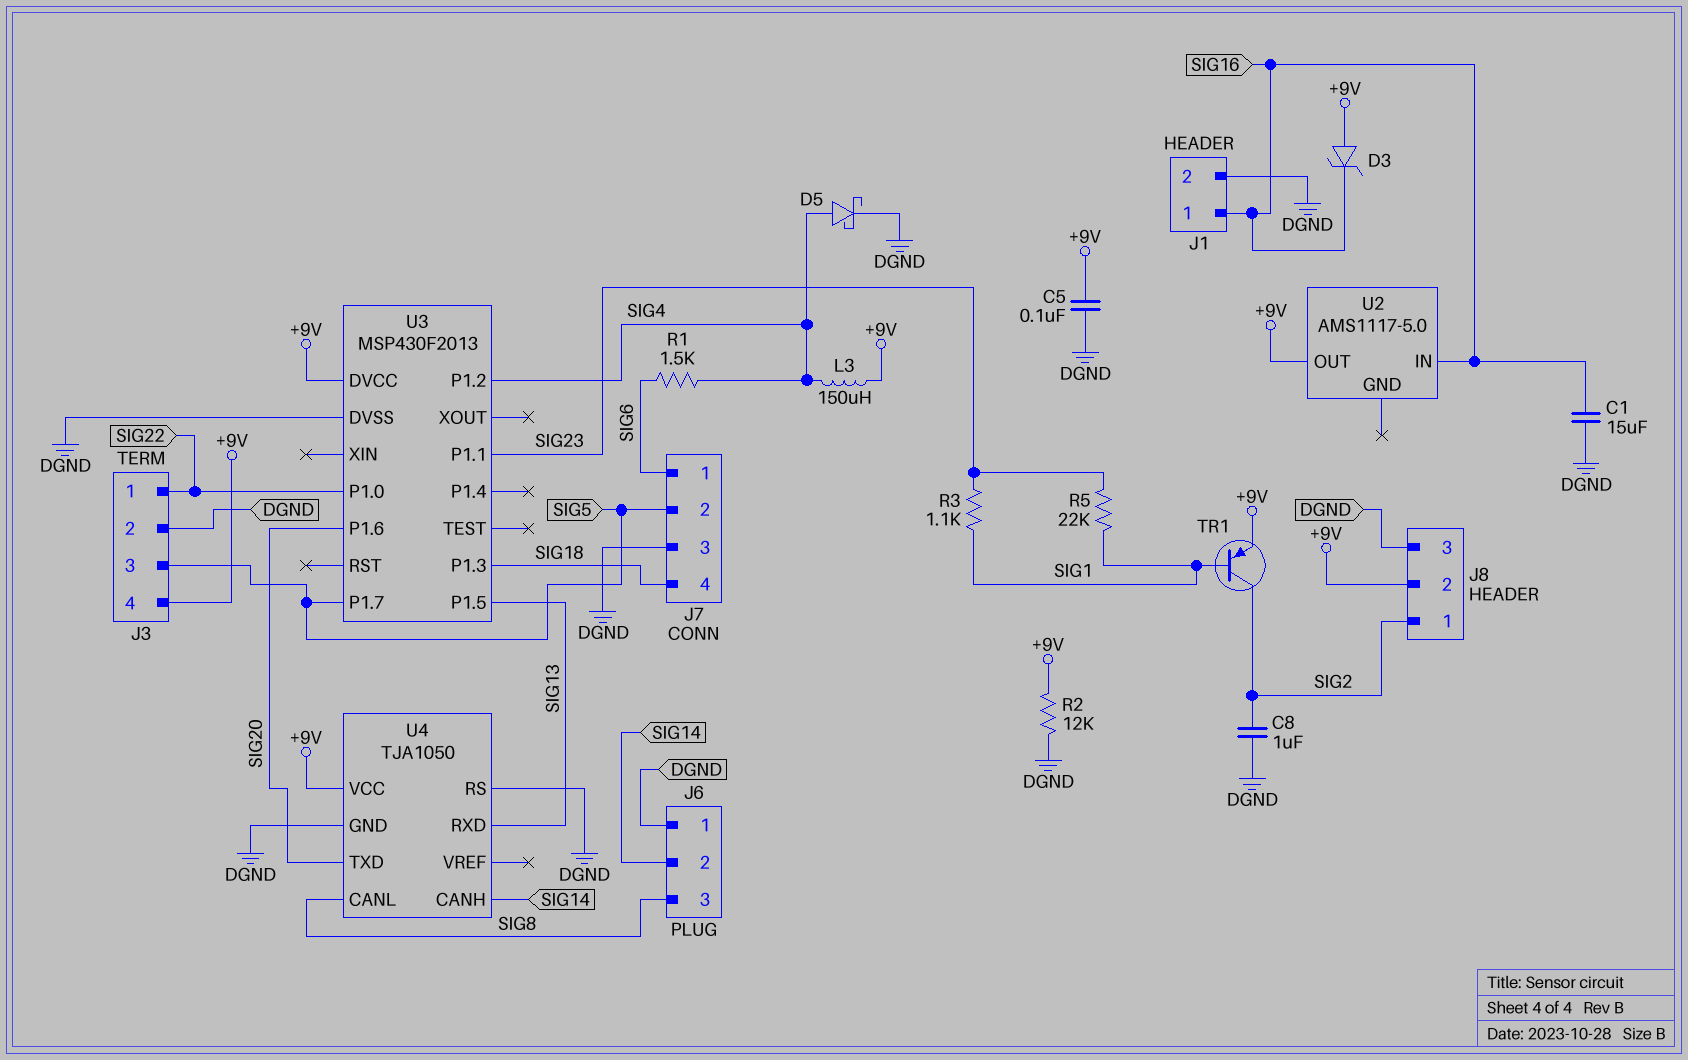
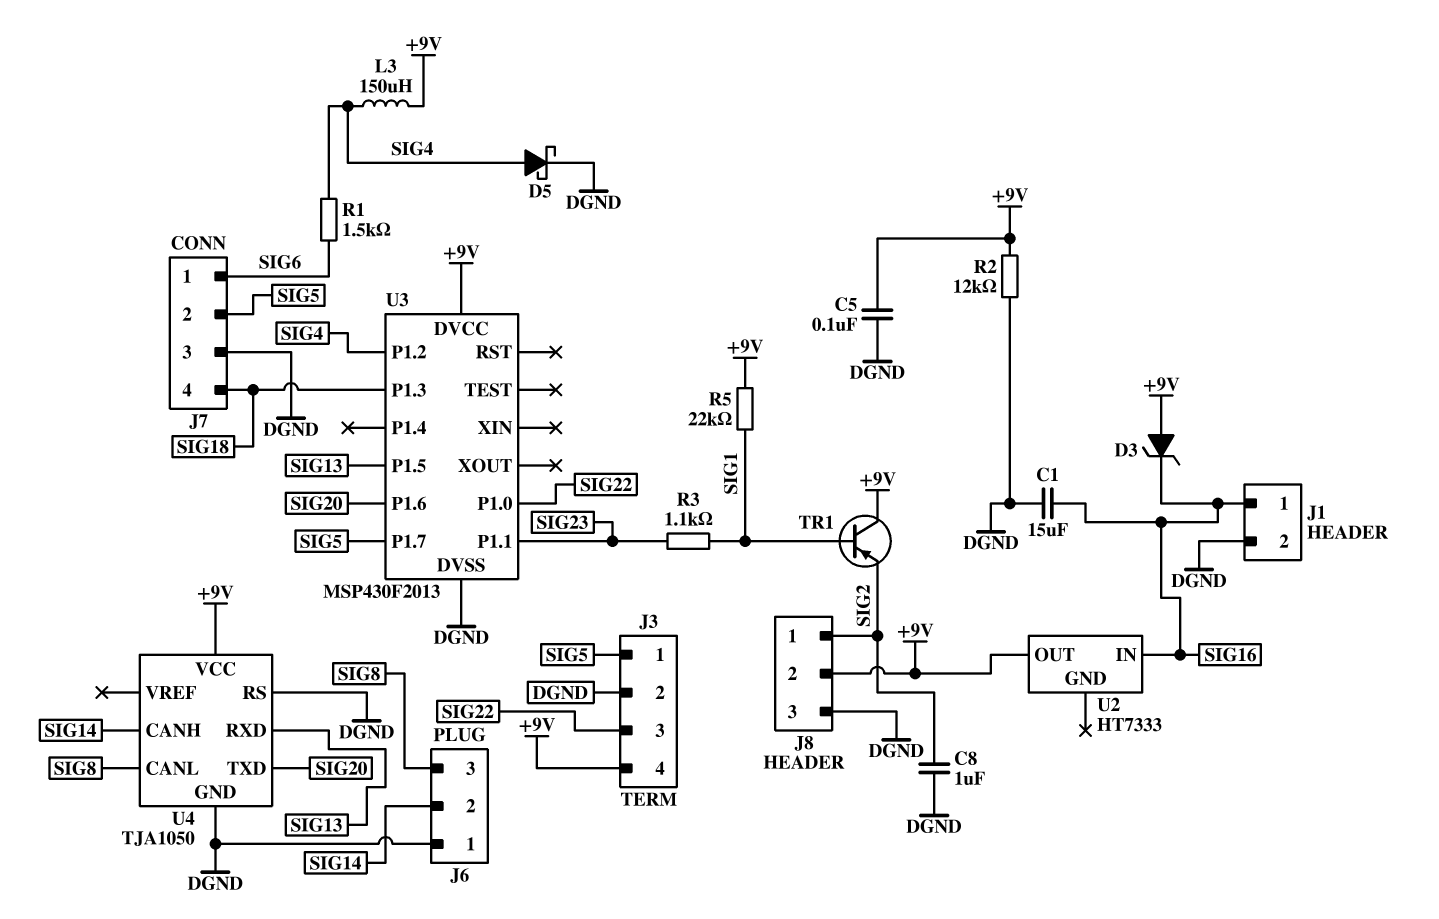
J3 pin 1: SIG22 -> SIG5
J3 pin 3: SIG5 -> SIG22
R5: 22k (SIG1, SIG23) -> 22k (+9V, SIG1)
TR1: PNP (B SIG1, C SIG2, E +9V) -> PNP (B SIG1, C +9V, E SIG2)
U2: AMS1117-5.0 -> HT7333

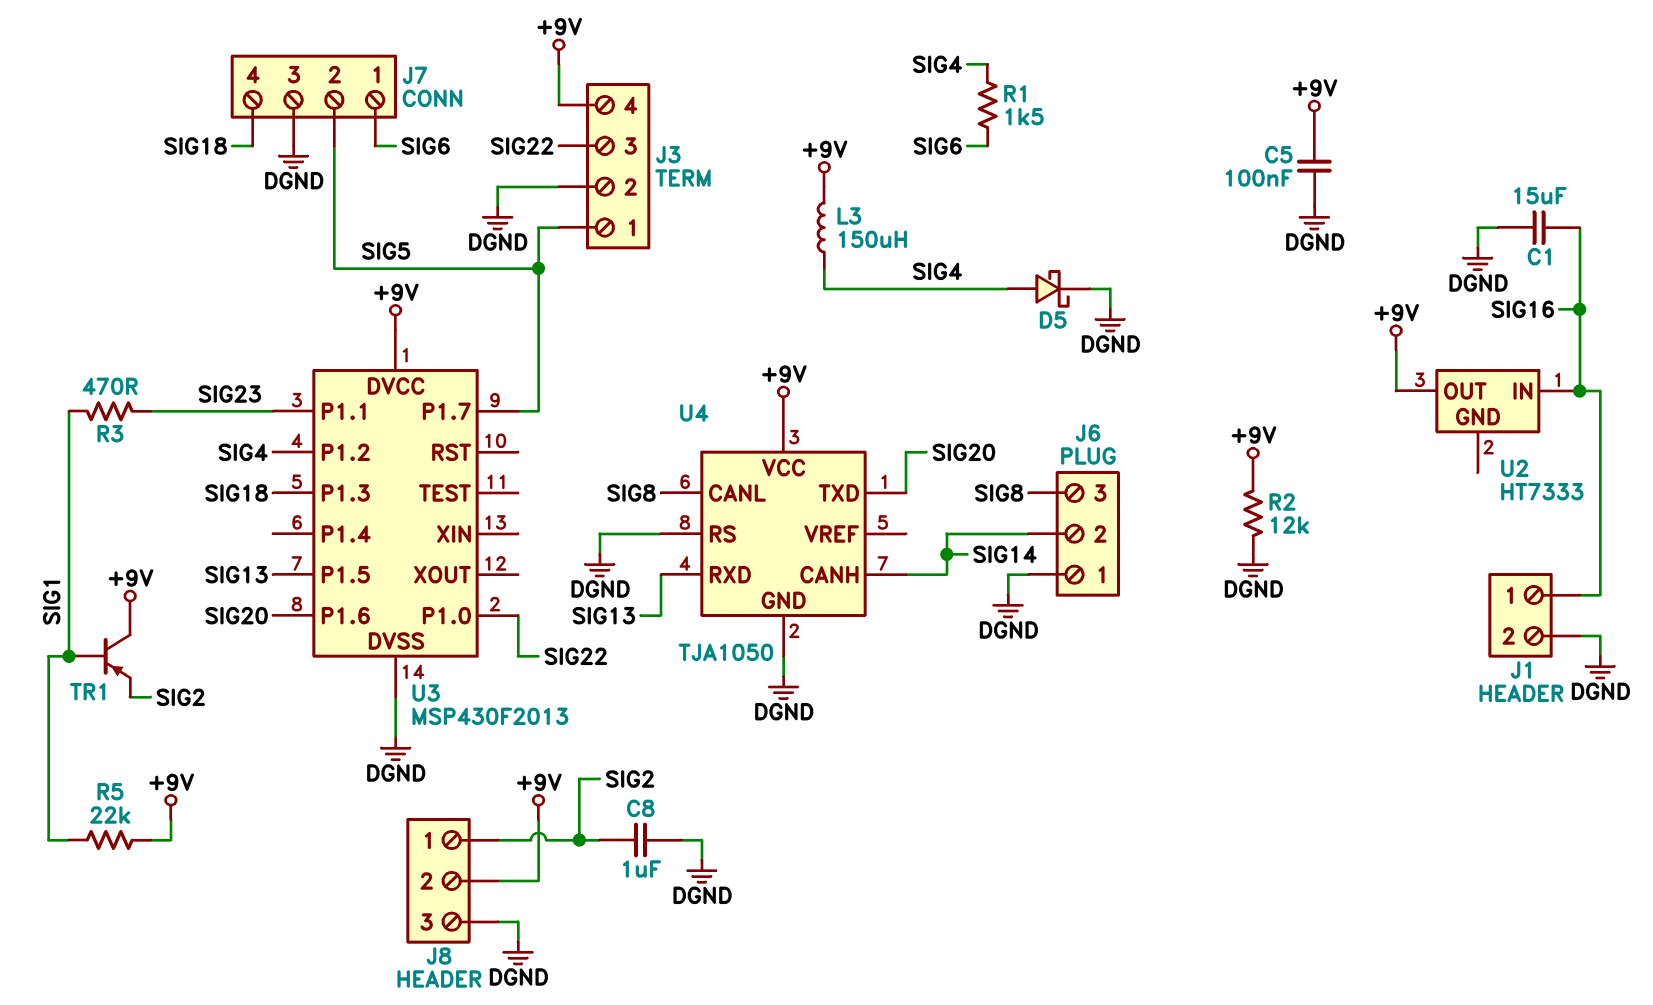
D3: zener (A +9V, K SIG16) -> none
R3: 1.1k (SIG1, SIG23) -> 470 (SIG1, SIG23)

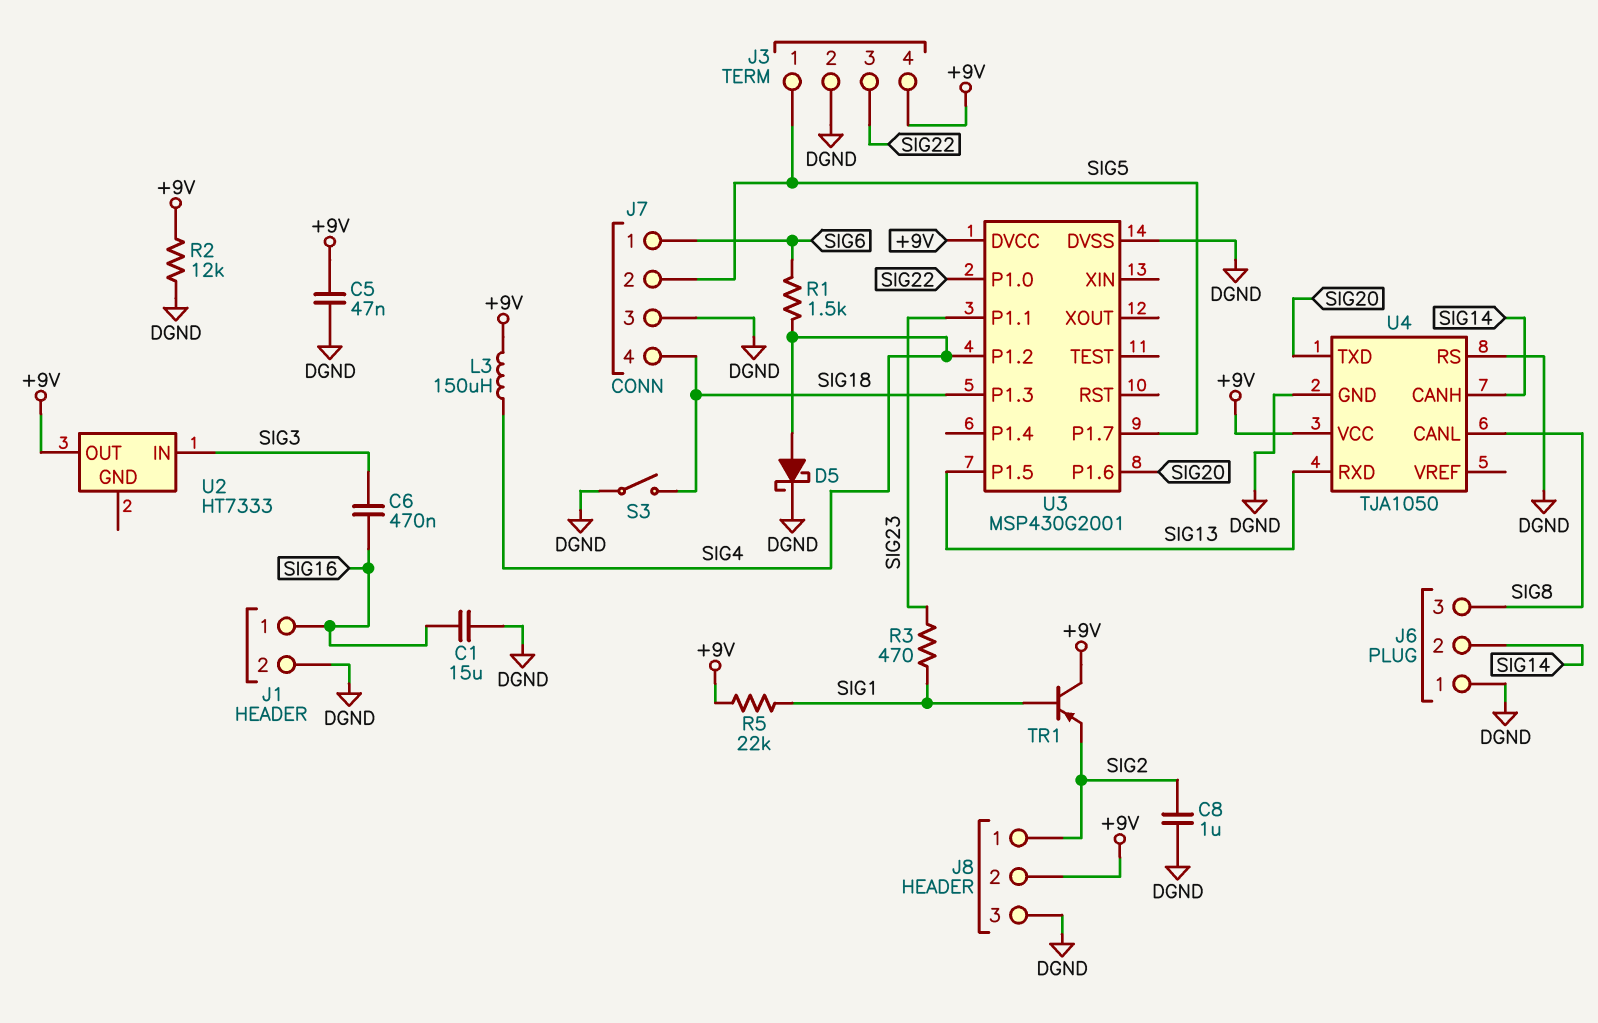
C5: 100nF (+9V, DGND) -> 47nF (+9V, DGND)
C6: none -> 470nF (SIG3, SIG16)
S3: none -> switch (DGND, SIG18)
U2 pin IN: SIG16 -> SIG3
U3: MSP430F2013 -> MSP430G2001

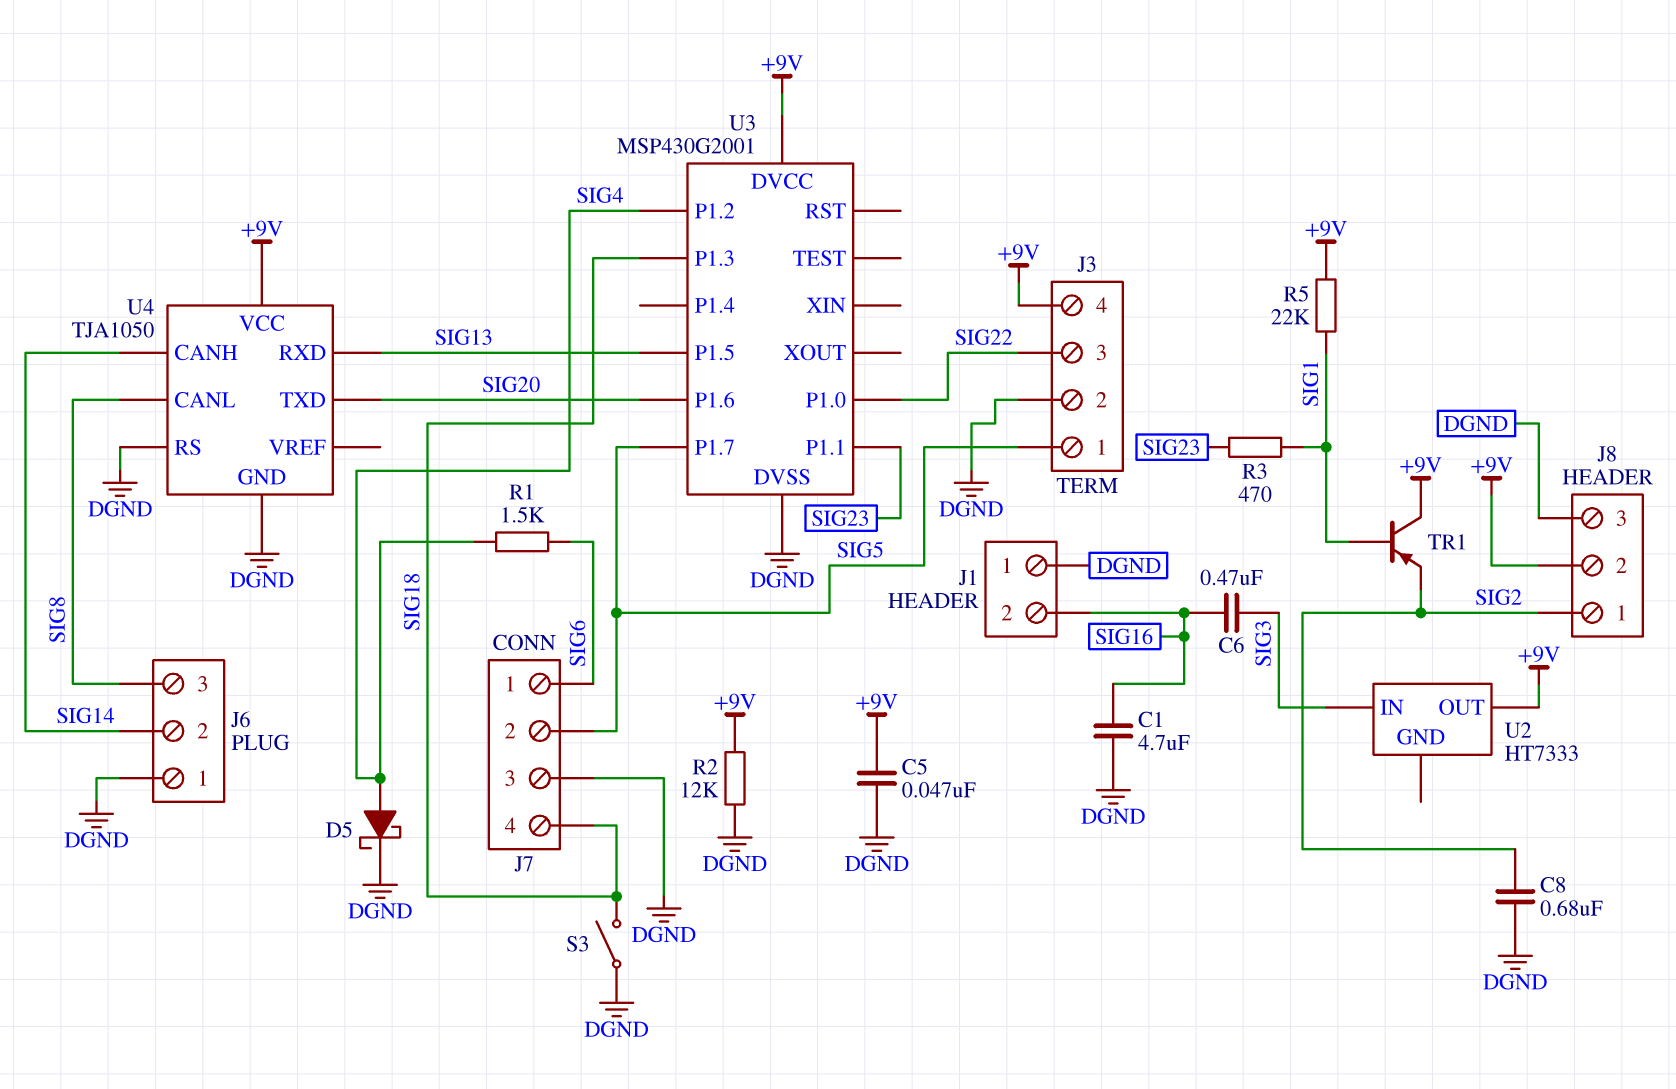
C1: 15uF (DGND, SIG16) -> 4.7uF (DGND, SIG16)
C8: 1uF (DGND, SIG2) -> 680nF (DGND, SIG2)
J1 pin 1: SIG16 -> DGND
J1 pin 2: DGND -> SIG16
L3: 150uH (+9V, SIG4) -> none

